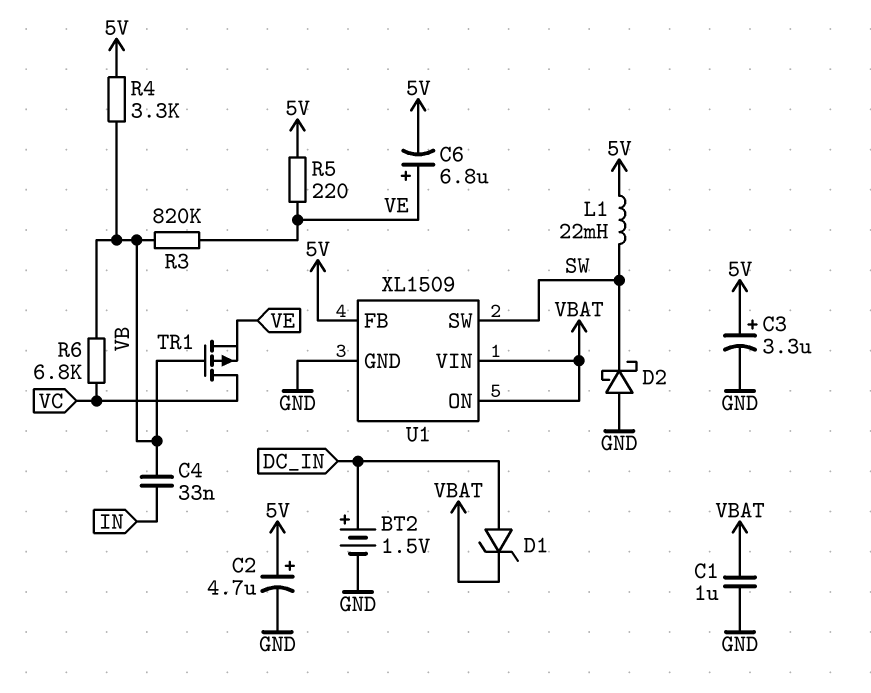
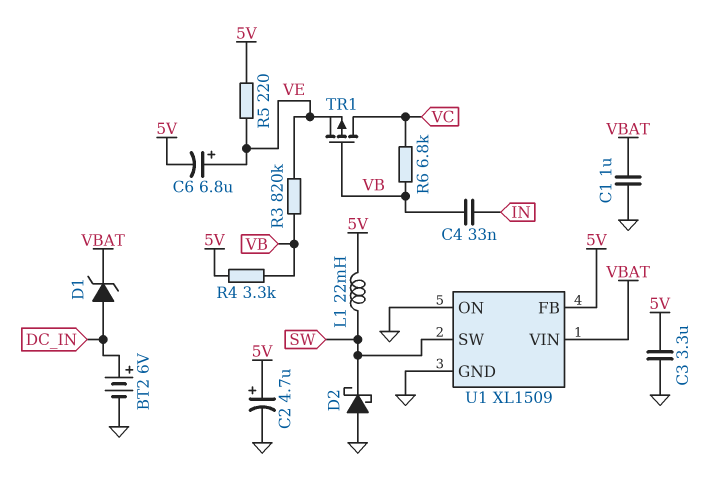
BT2: 1.5V (plus DC_IN, minus GND) -> 6V (plus DC_IN, minus GND)
C3: 3.3uF (plus 5V, minus GND) -> 3.3uF (5V, GND)
U1 pin ON: VBAT -> GND

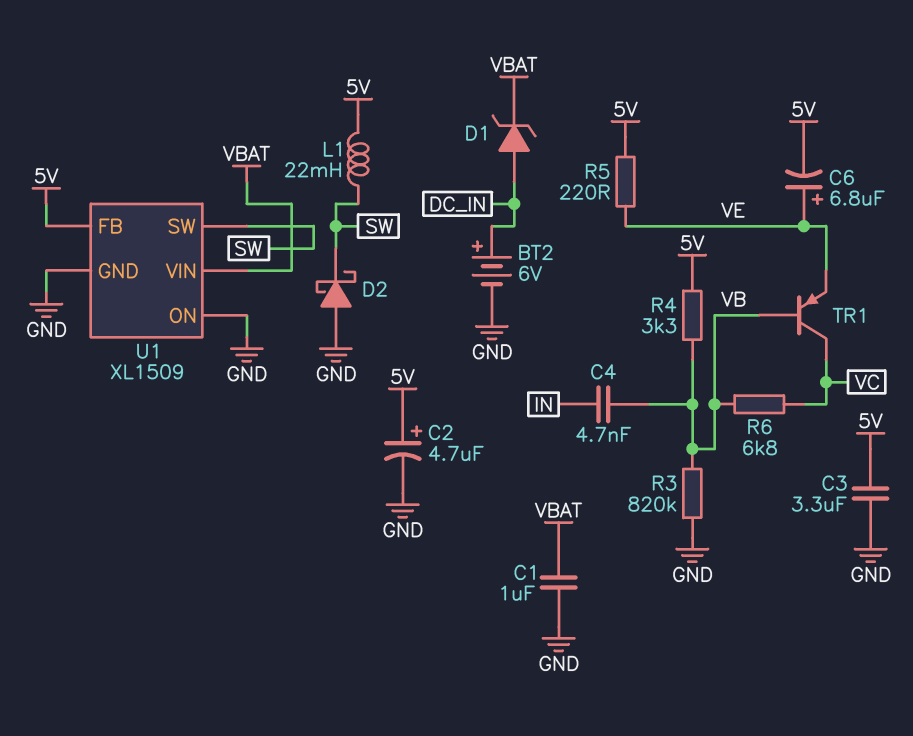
C4: 33nF (IN, VB) -> 4.7nF (IN, VB)
R3: 820k (VB, VE) -> 820k (GND, VB)
TR1: PMOS (G VB, D VC, S VE) -> PNP (B VB, C VC, E VE)

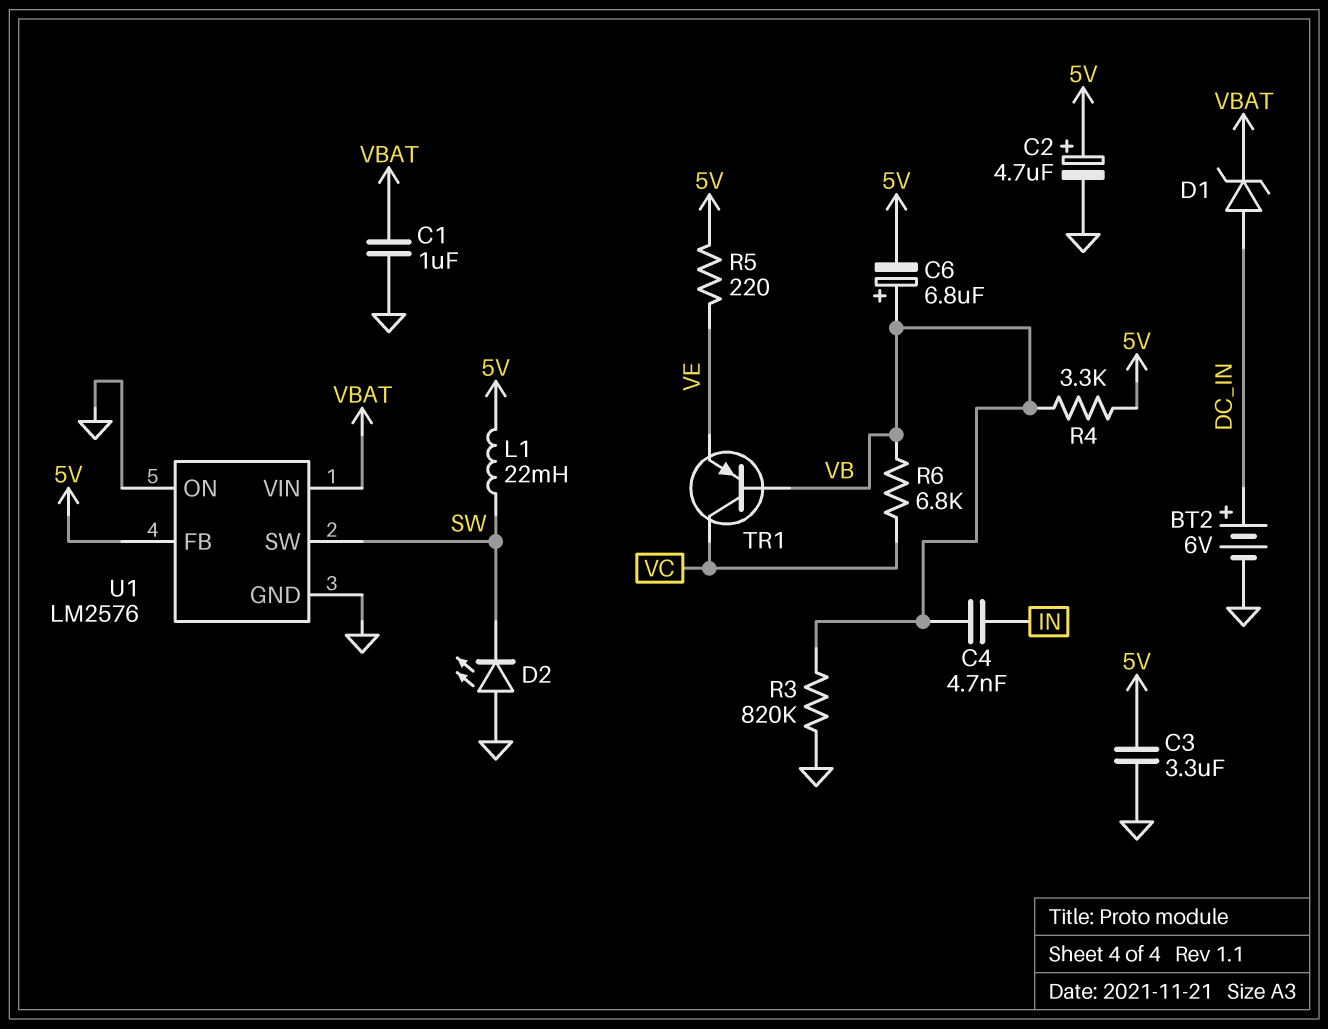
C6: 6.8uF (plus VE, minus 5V) -> 6.8uF (plus VB, minus 5V)
D2: schottky (A GND, K SW) -> LED (A GND, K SW)
U1: XL1509 -> LM2576

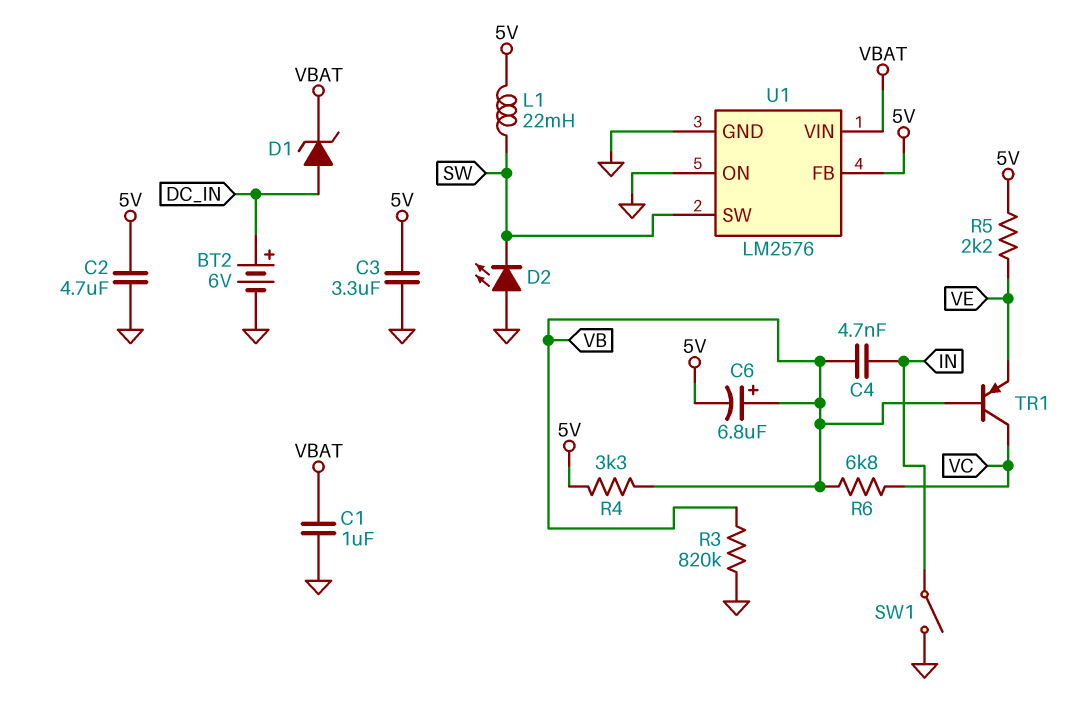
C2: 4.7uF (plus 5V, minus GND) -> 4.7uF (5V, GND)
R5: 220 (5V, VE) -> 2.2k (5V, VE)
SW1: none -> switch (GND, IN)

